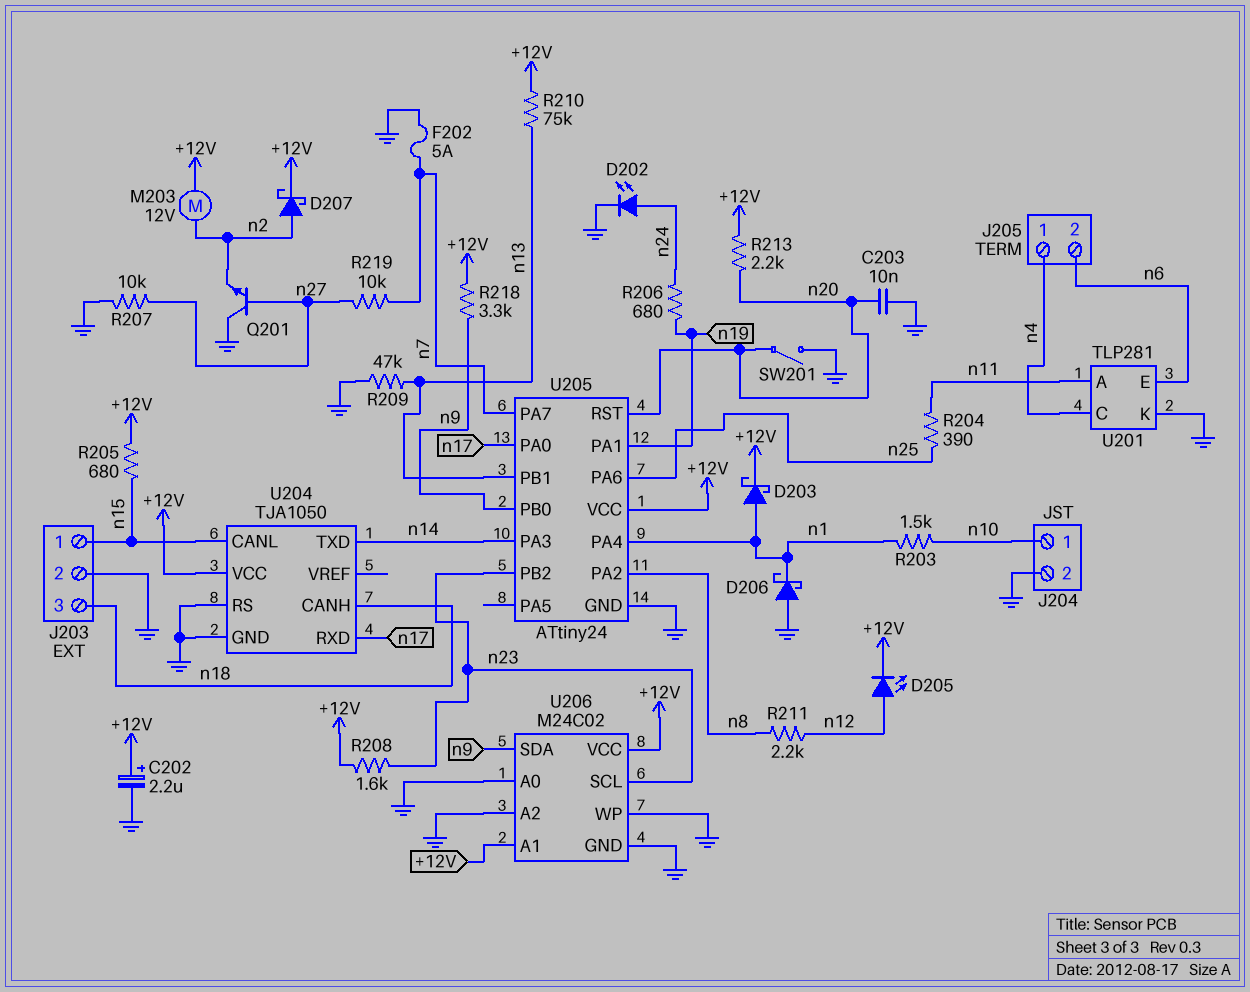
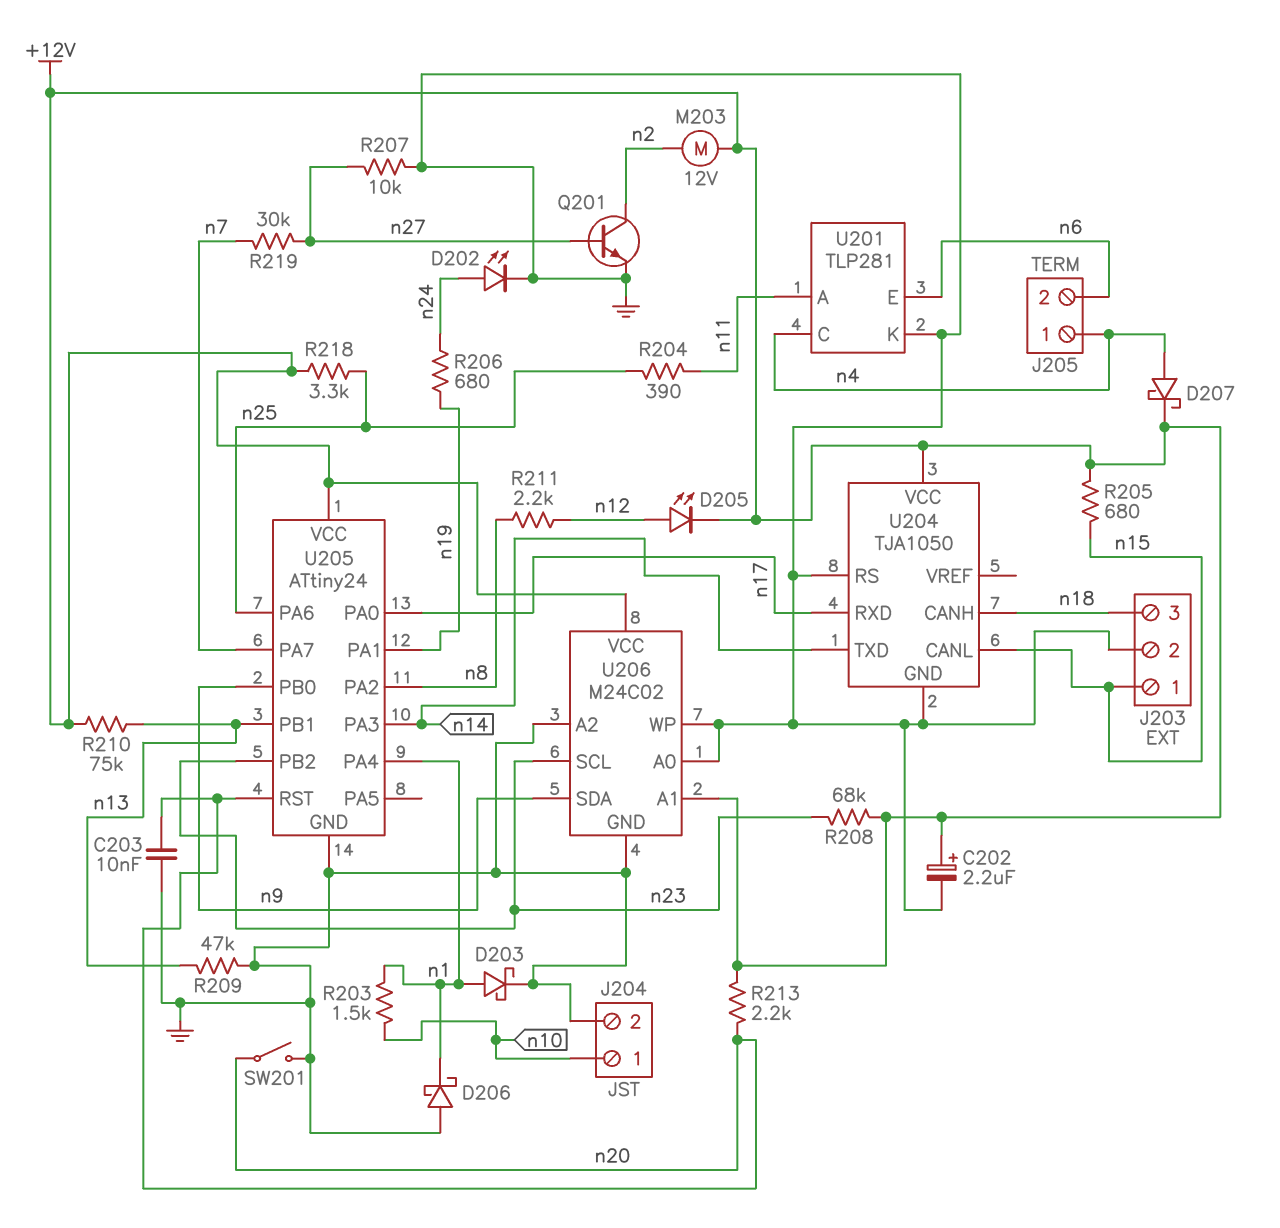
D203: schottky (A n1, K +12V) -> schottky (A n1, K GND)
D207: schottky (A n2, K +12V) -> schottky (A n4, K +12V)
F202: 5A (GND, n7) -> none
Q201: NPN (B n27, C GND, E n2) -> NPN (B n27, C n2, E GND)
R208: 1.6k (+12V, n23) -> 68k (+12V, n23)
R218: 3.3k (+12V, n9) -> 3.3k (+12V, n25)
R219: 10k (n7, n27) -> 30k (n7, n27)

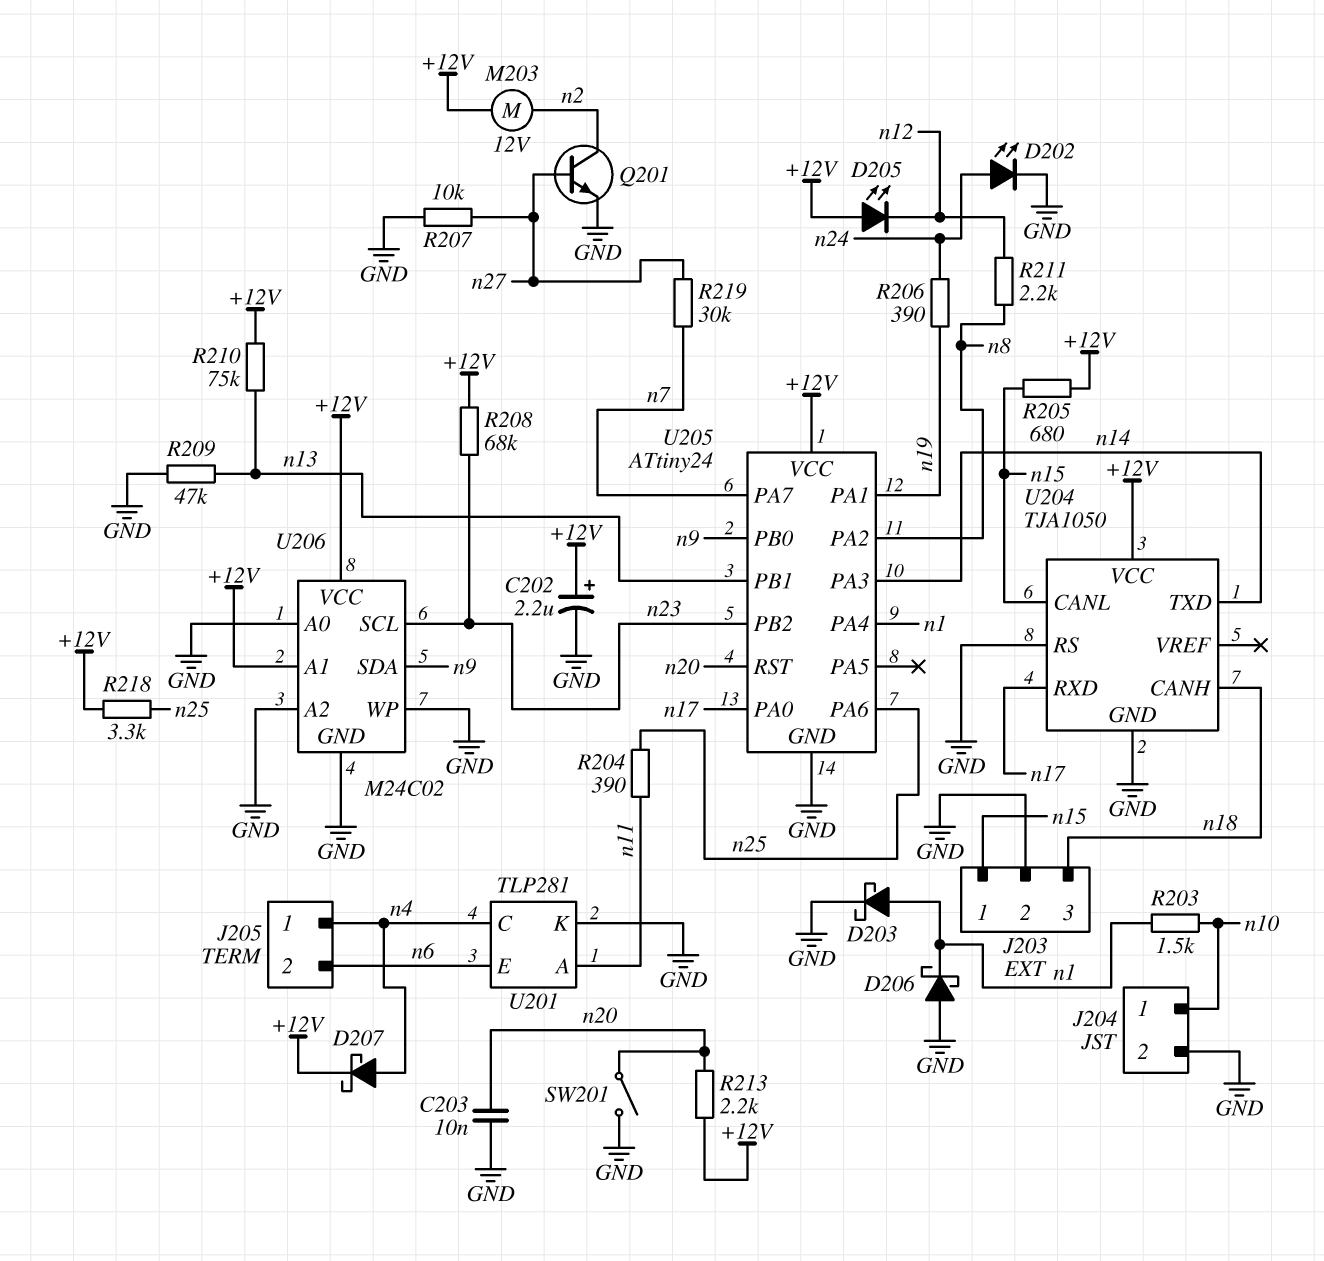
D205: LED (A n12, K +12V) -> LED (A +12V, K n12)
R206: 680 (n19, n24) -> 390 (n19, n24)

